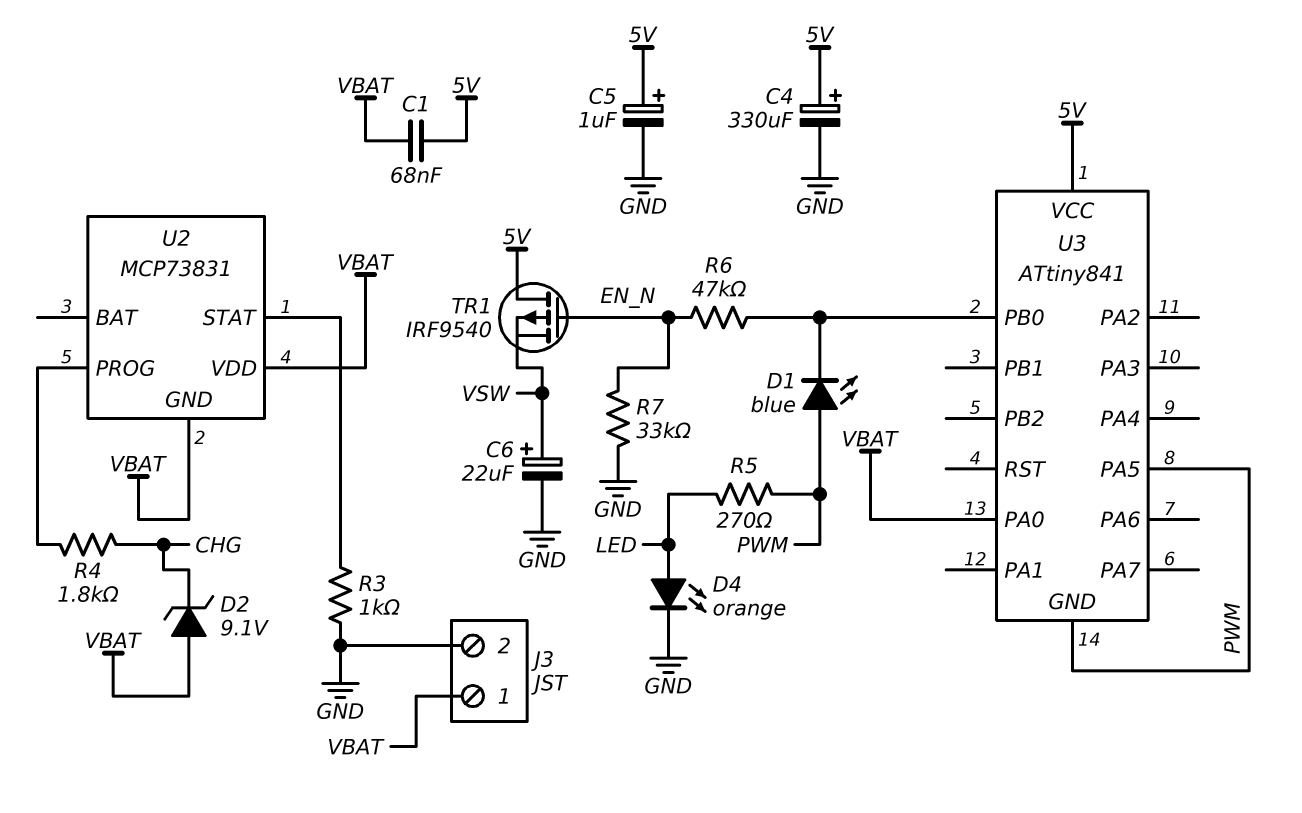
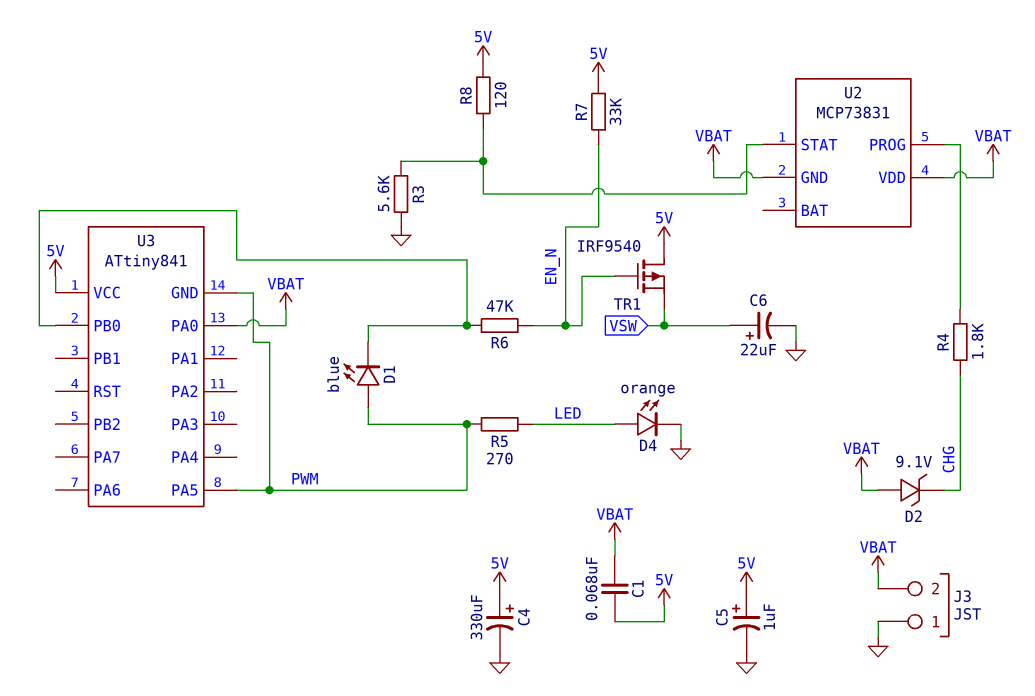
J3 pin 1: VBAT -> GND
J3 pin 2: GND -> VBAT
R3: 1k (GND, U2/STAT) -> 5.6k (GND, U2/STAT)
R7: 33k (EN_N, GND) -> 33k (5V, EN_N)
R8: none -> 120 (5V, U2/STAT)

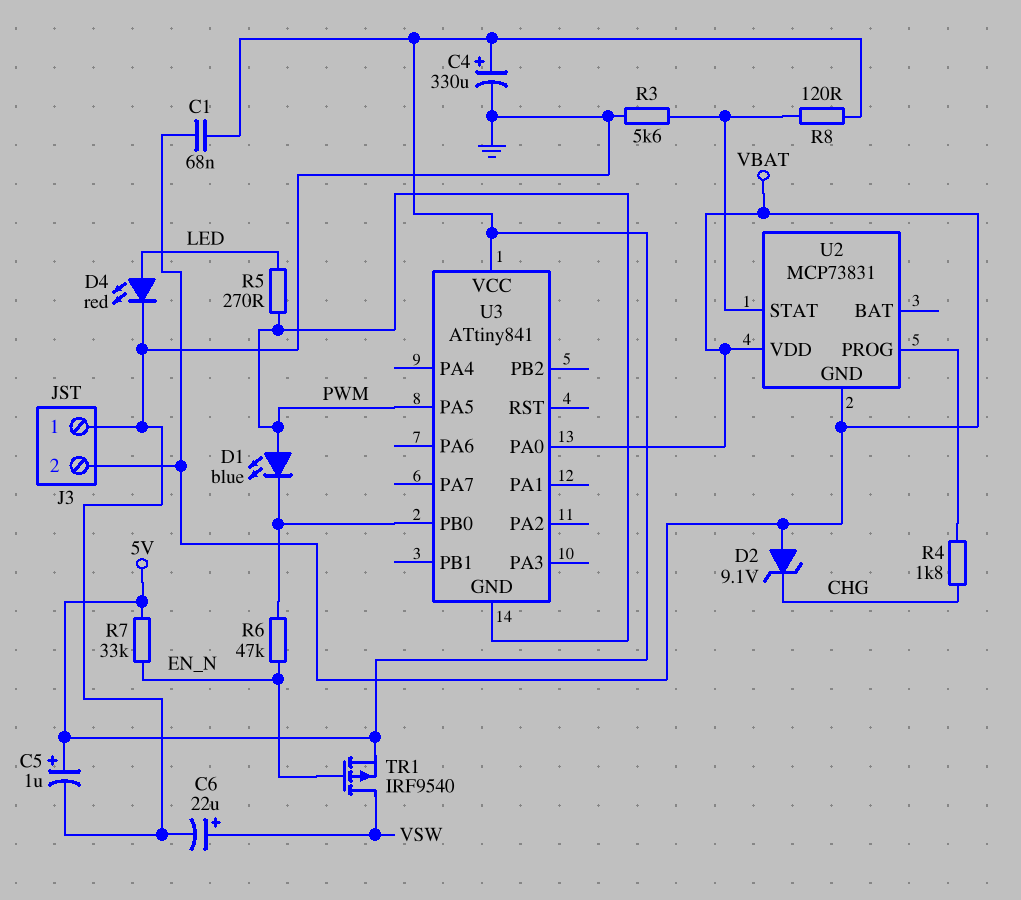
D4: LED orange (A LED, K GND) -> LED red (A LED, K GND)
TR1: PMOS IRF9540 (G EN_N, D 5V, S VSW) -> PMOS IRF9540 (G EN_N, D VSW, S 5V)

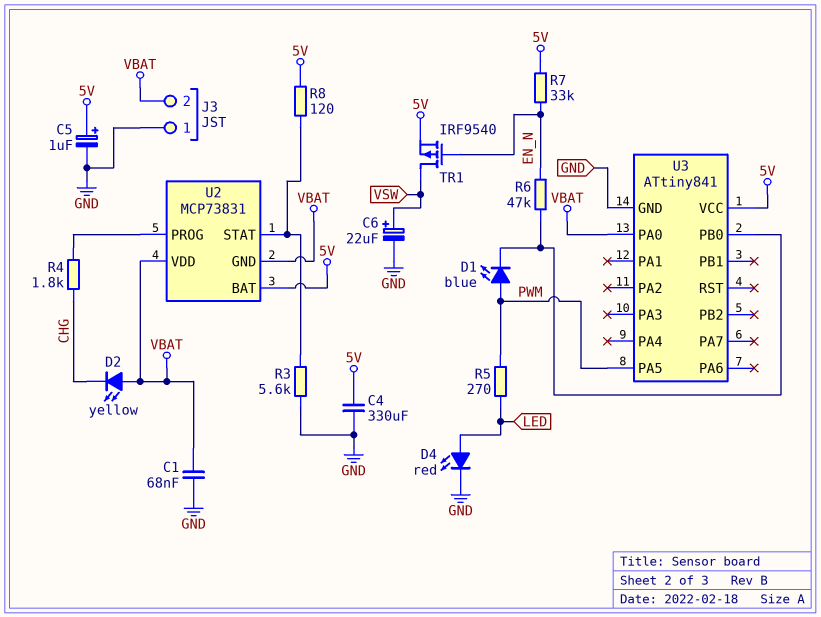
C1: 68nF (5V, VBAT) -> 68nF (GND, VBAT)
C4: 330uF (plus 5V, minus GND) -> 330uF (5V, GND)
D2: zener 9.1V (A VBAT, K CHG) -> LED yellow (A VBAT, K CHG)
U2 pin BAT: none -> 5V
U3 pin GND: PWM -> GND

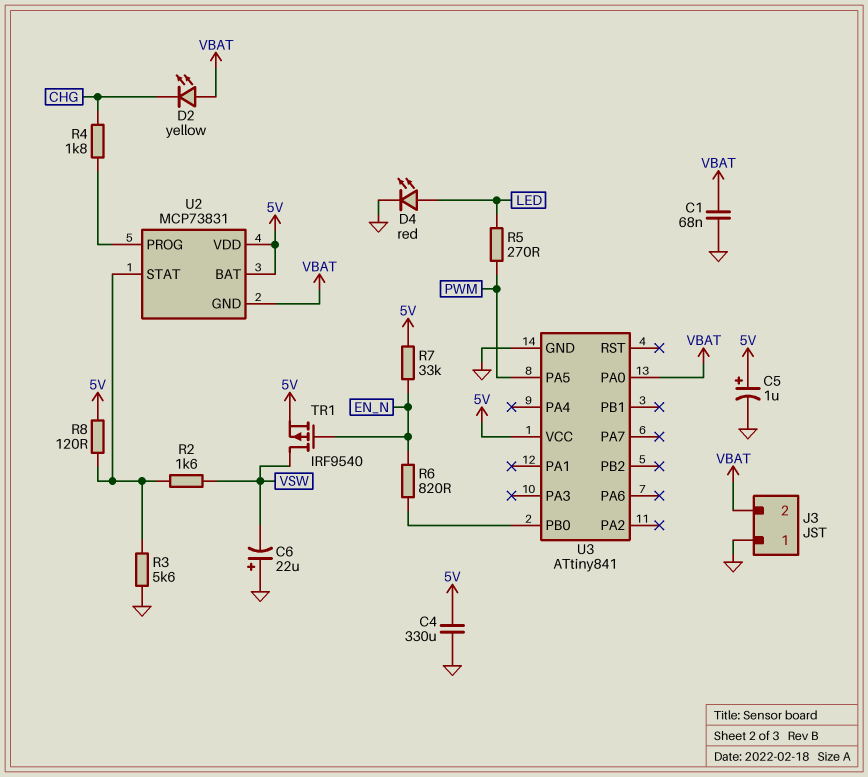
C6: 22uF (plus VSW, minus GND) -> 22uF (plus GND, minus VSW)
D1: LED blue (A PWM, K U3/PB0) -> none
R2: none -> 1.6k (U2/STAT, VSW)
R6: 47k (EN_N, U3/PB0) -> 820 (EN_N, U3/PB0)
U2 pin VDD: VBAT -> 5V

